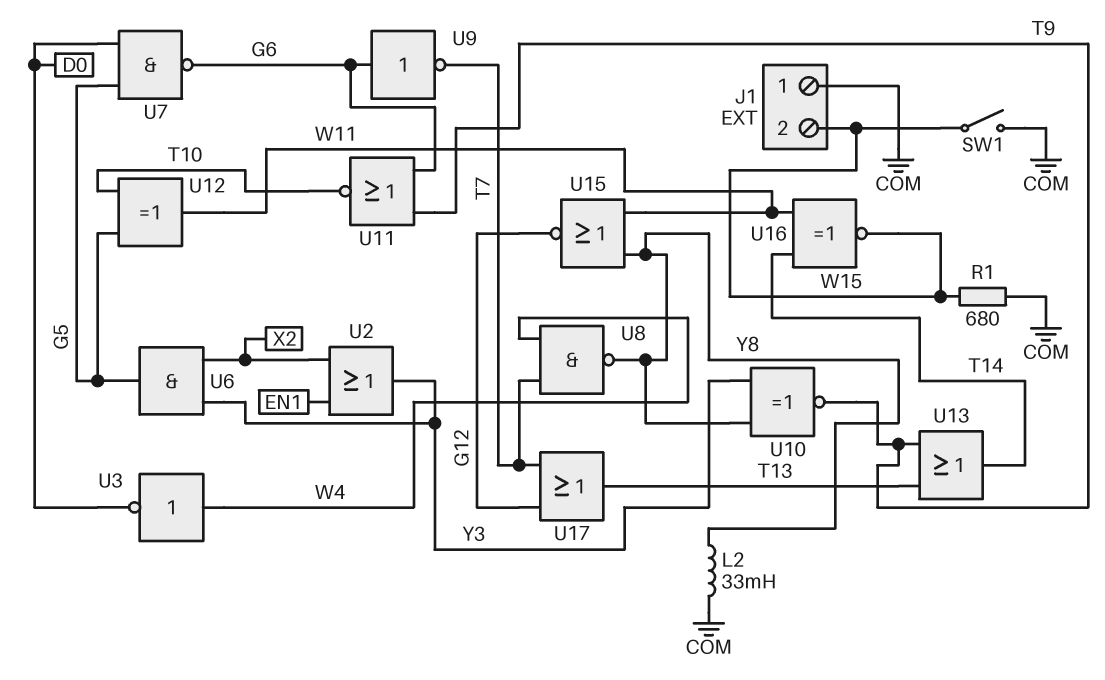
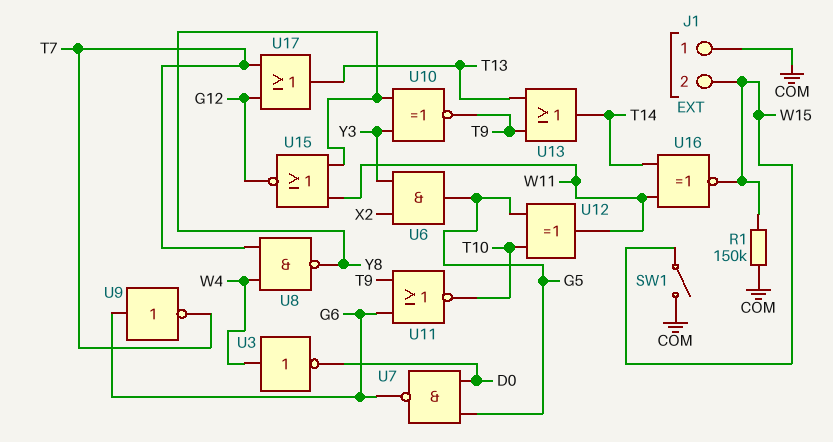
L2: 33mH (COM, Y8) -> none
R1: 680 (COM, W15) -> 150k (COM, W15)
U2: OR (in EN1, in X2, out Y3) -> none

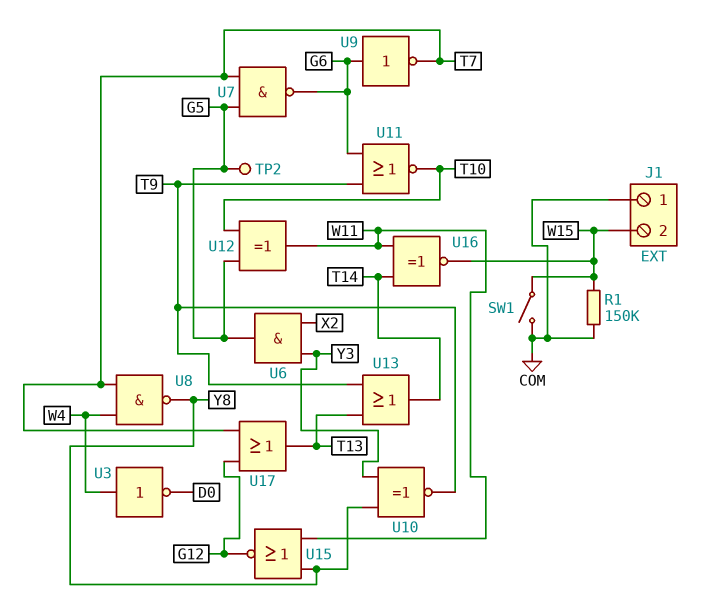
TP2: none -> test point (G5)
U7: NAND (in D0, in G5, out G6) -> NAND (in G5, in T7, out G6)

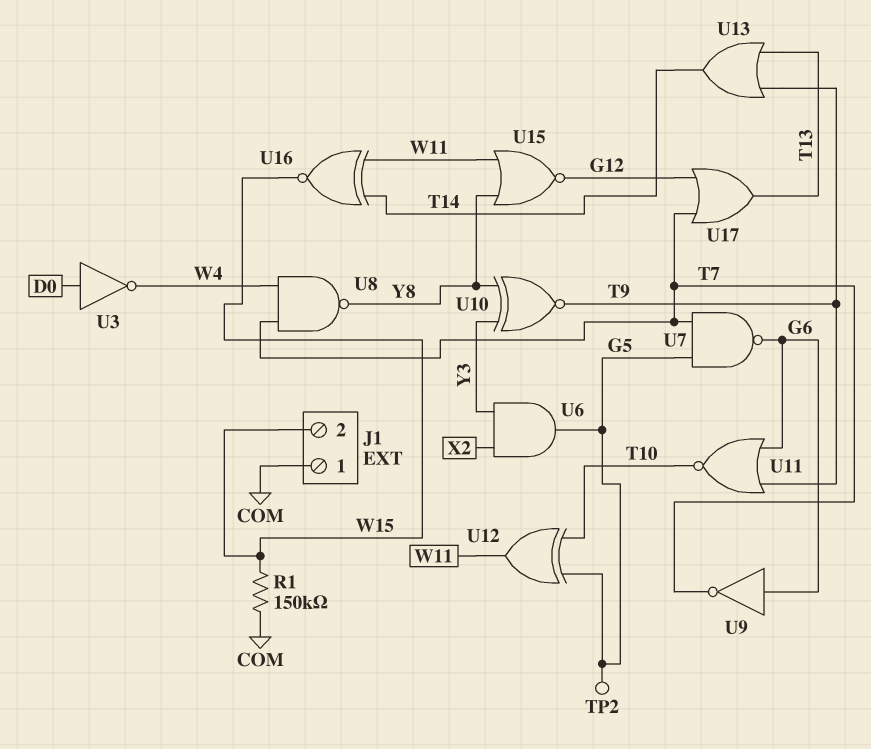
SW1: switch (COM, W15) -> none
U3: NOT (in W4, out D0) -> NOT (in D0, out W4)

